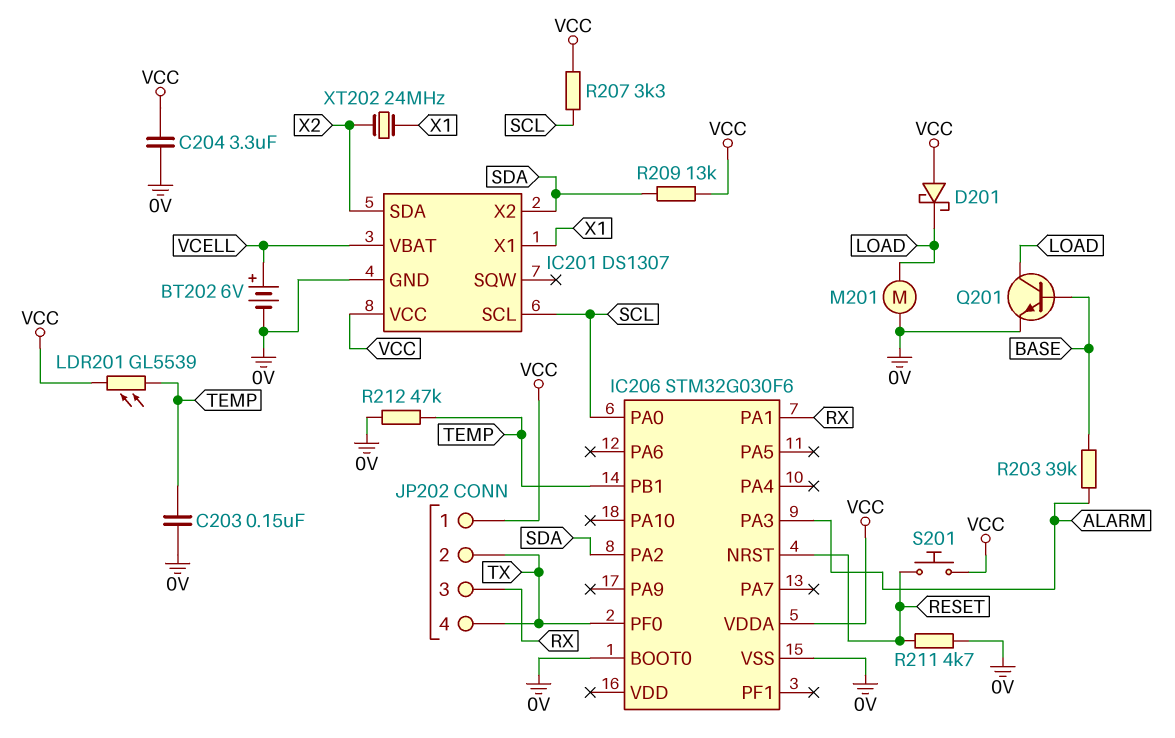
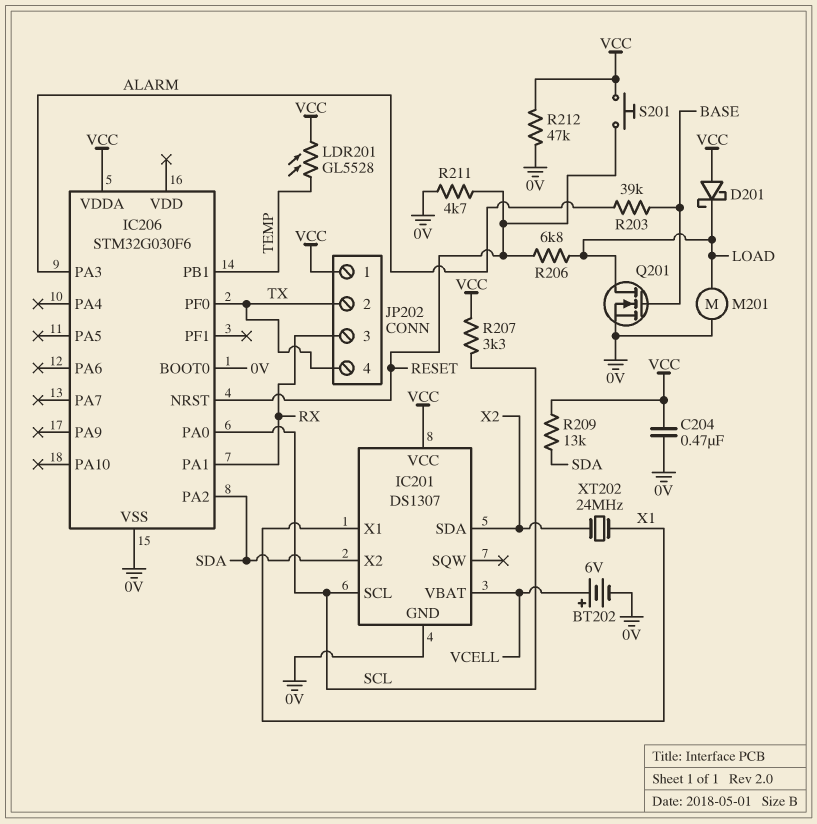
C203: 150nF (0V, TEMP) -> none
C204: 3.3uF (0V, VCC) -> 470nF (0V, VCC)
LDR201: GL5539 (TEMP, VCC) -> GL5528 (TEMP, VCC)
Q201: NPN (B BASE, C LOAD, E 0V) -> NMOS (G BASE, D LOAD, S 0V)
R206: none -> 6.8k (LOAD, RESET)
R212: 47k (0V, TEMP) -> 47k (0V, VCC)

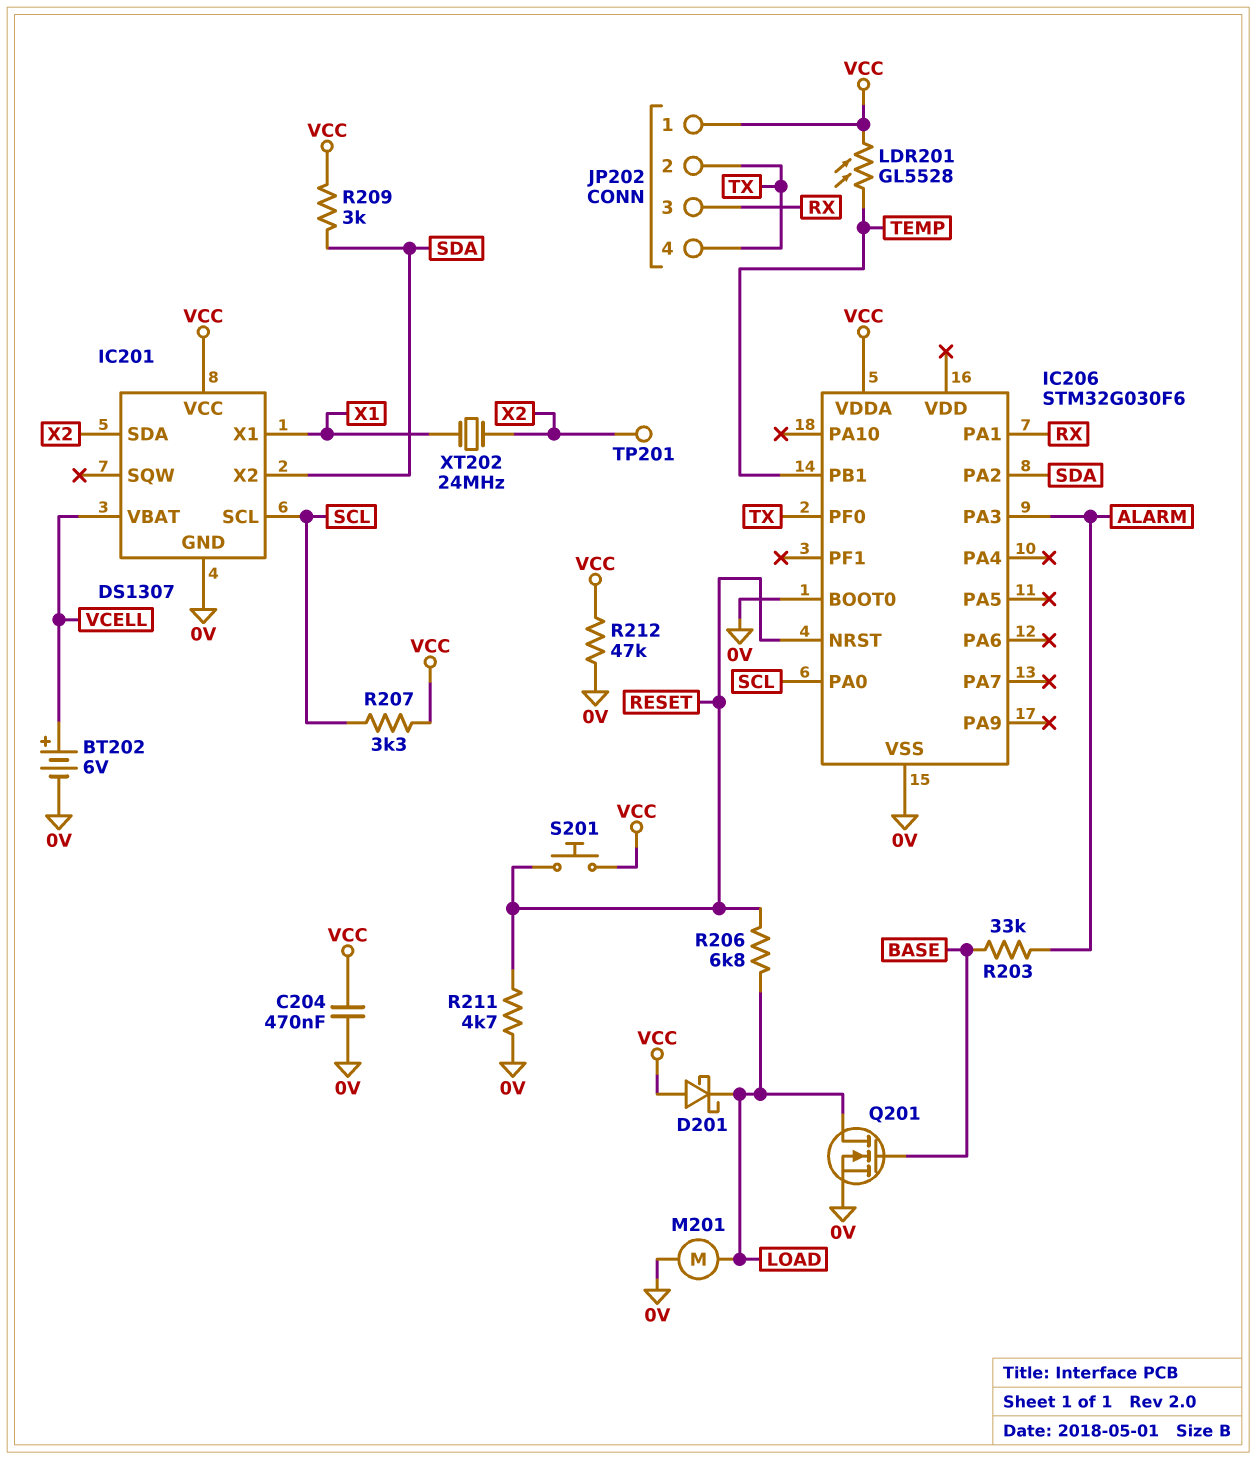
R203: 39k (ALARM, BASE) -> 33k (ALARM, BASE)
R209: 13k (SDA, VCC) -> 3k (SDA, VCC)
TP201: none -> test point (X2)

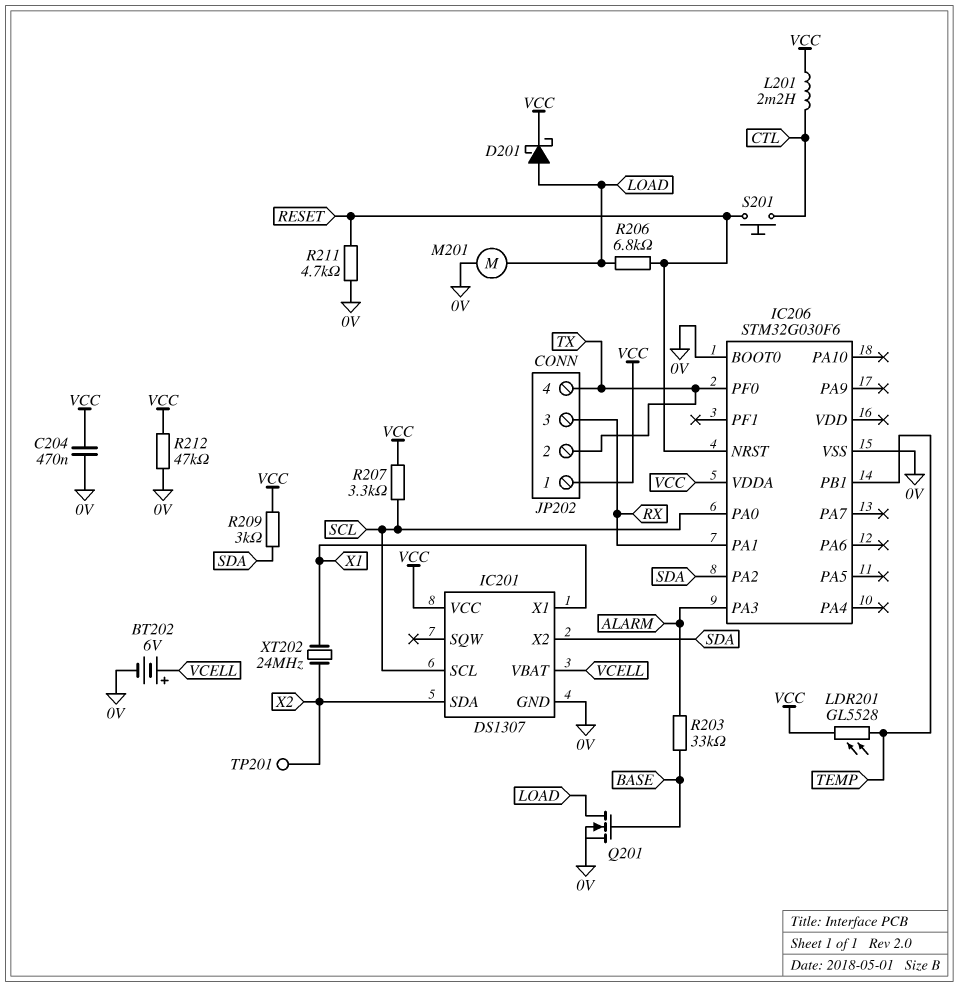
D201: schottky (A VCC, K LOAD) -> schottky (A LOAD, K VCC)
L201: none -> 2.2mH (CTL, VCC)
S201: button (RESET, VCC) -> button (CTL, RESET)

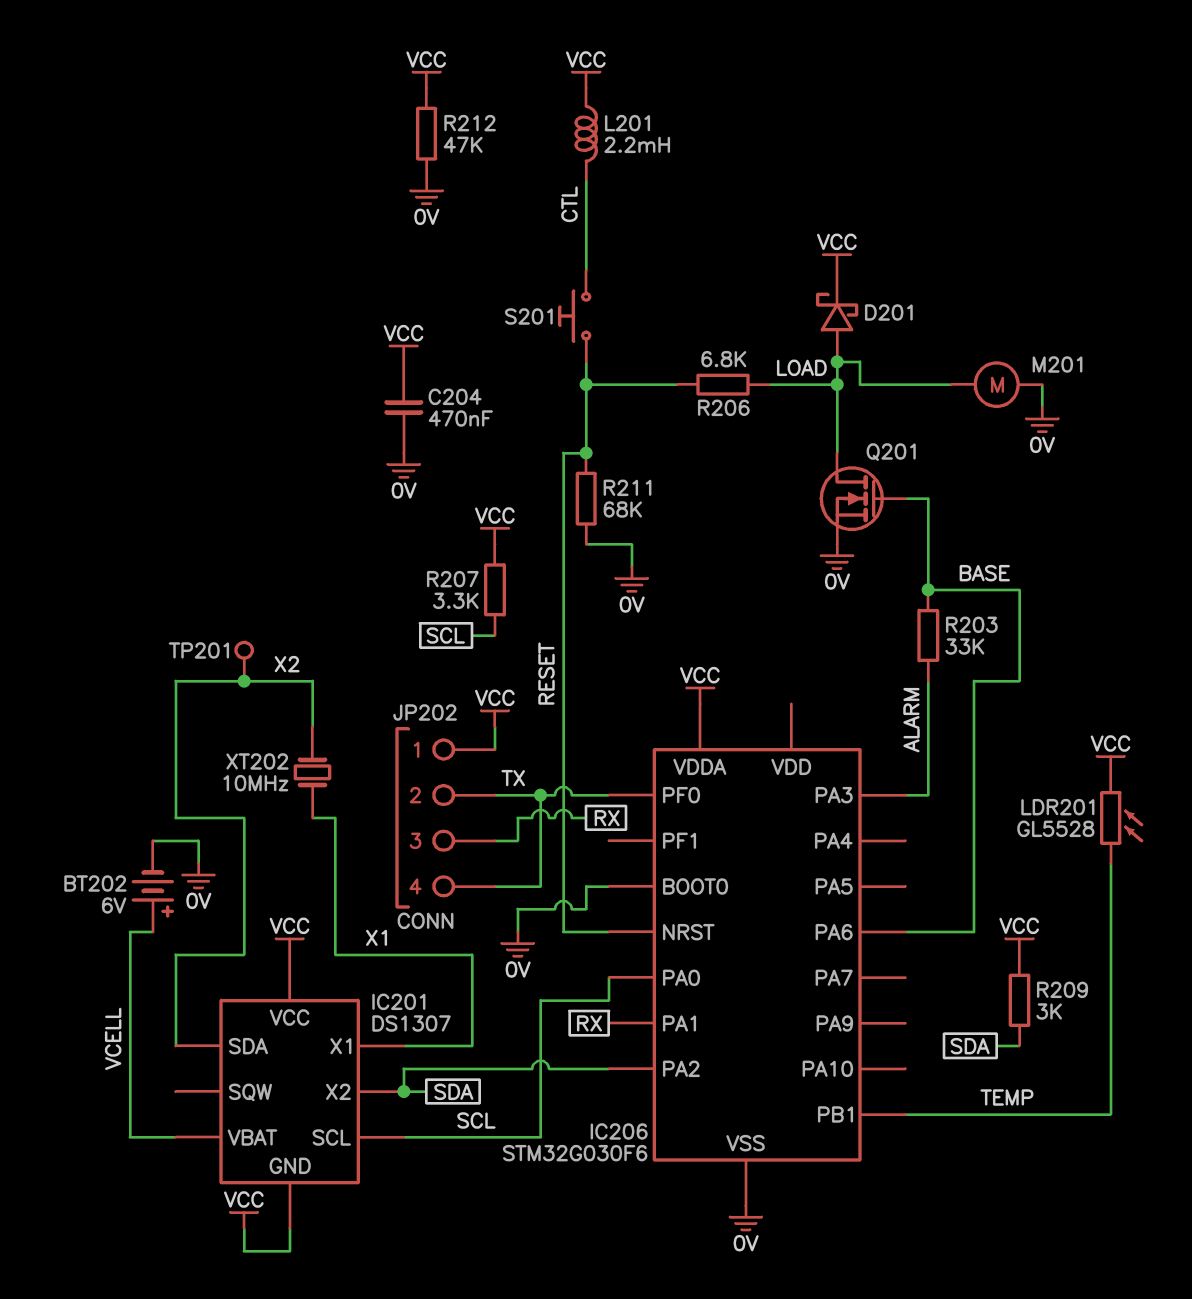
IC201 pin GND: 0V -> VCC
IC206 pin PA6: none -> BASE
R211: 4.7k (0V, RESET) -> 68k (0V, RESET)
XT202: 24MHz (X1, X2) -> 10MHz (X1, X2)

